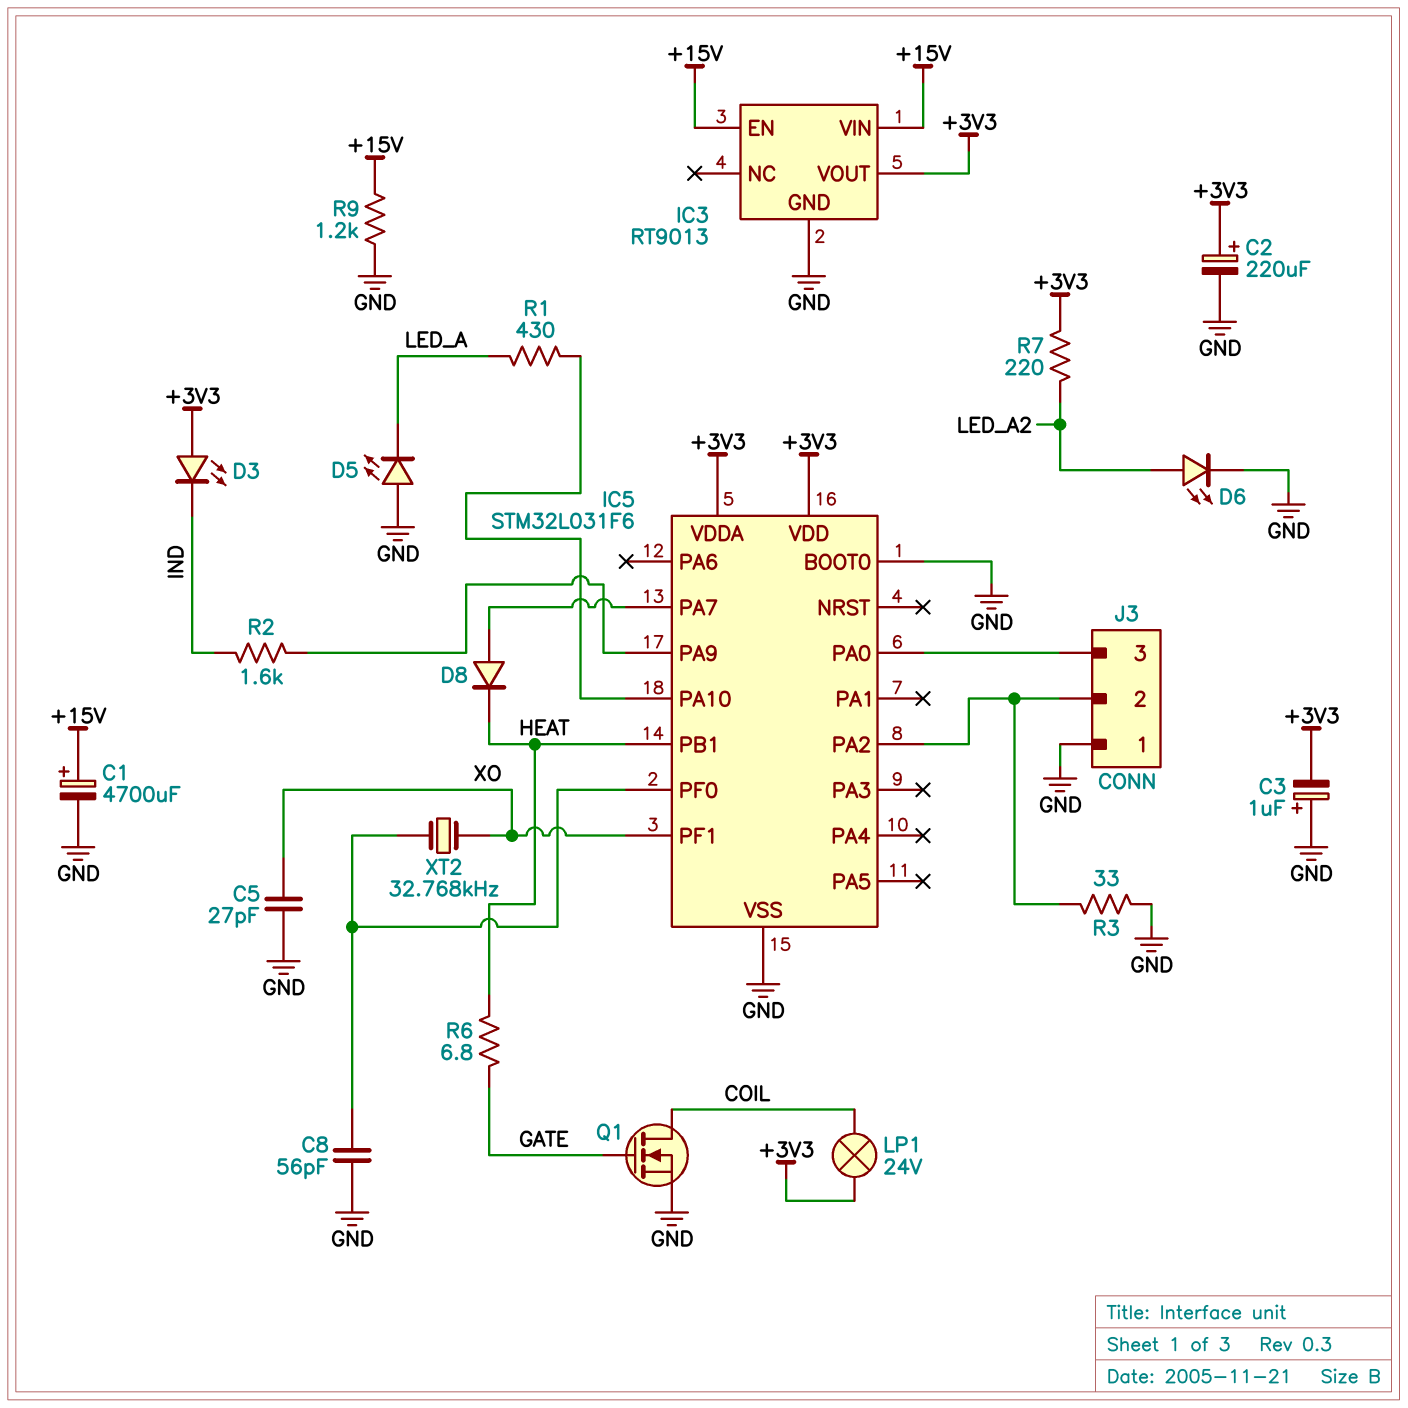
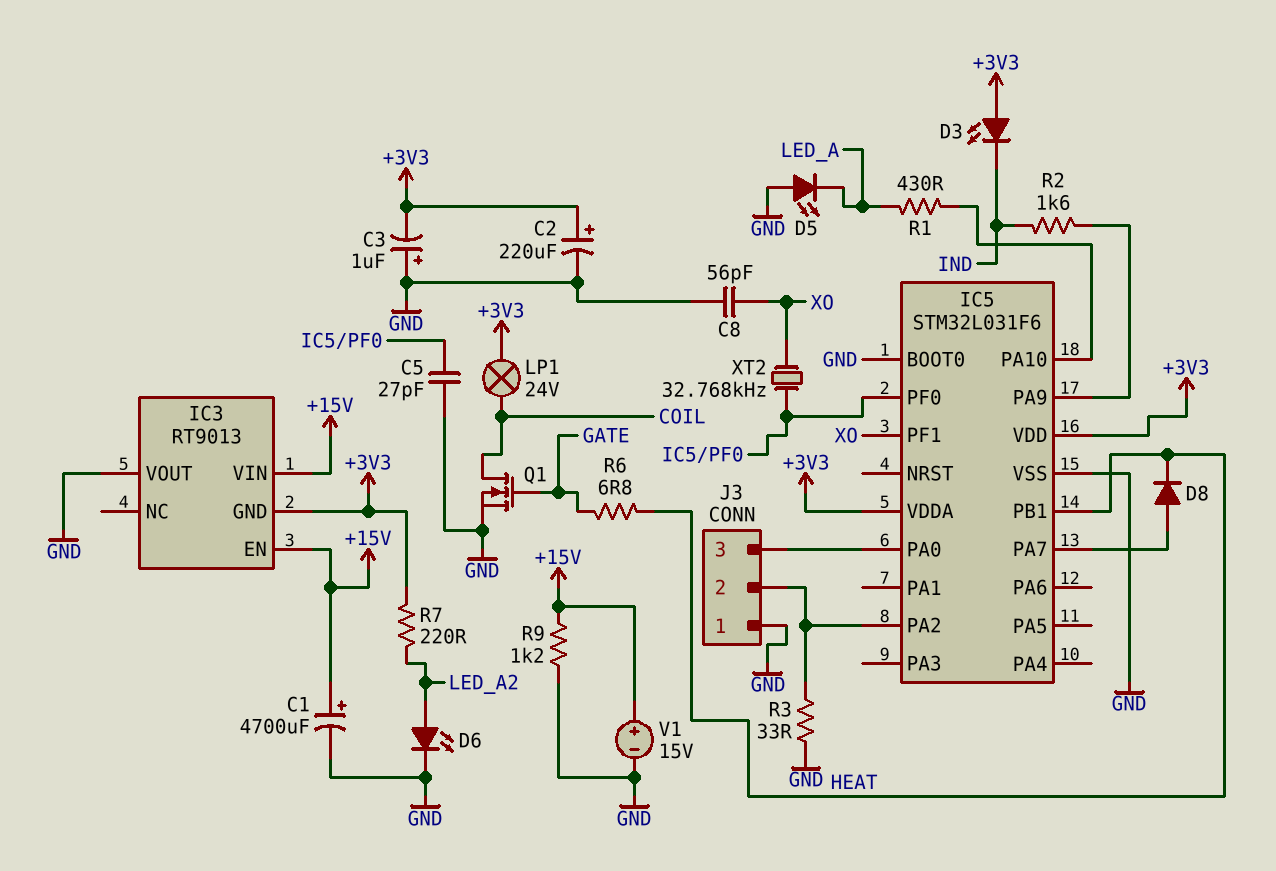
C5: 27pF (GND, XO) -> 27pF (GND, IC5/PF0)
C8: 56pF (GND, IC5/PF0) -> 56pF (GND, XO)
IC3 pin GND: GND -> +3V3
IC3 pin VOUT: +3V3 -> GND
V1: none -> 15V (plus +15V, minus GND)

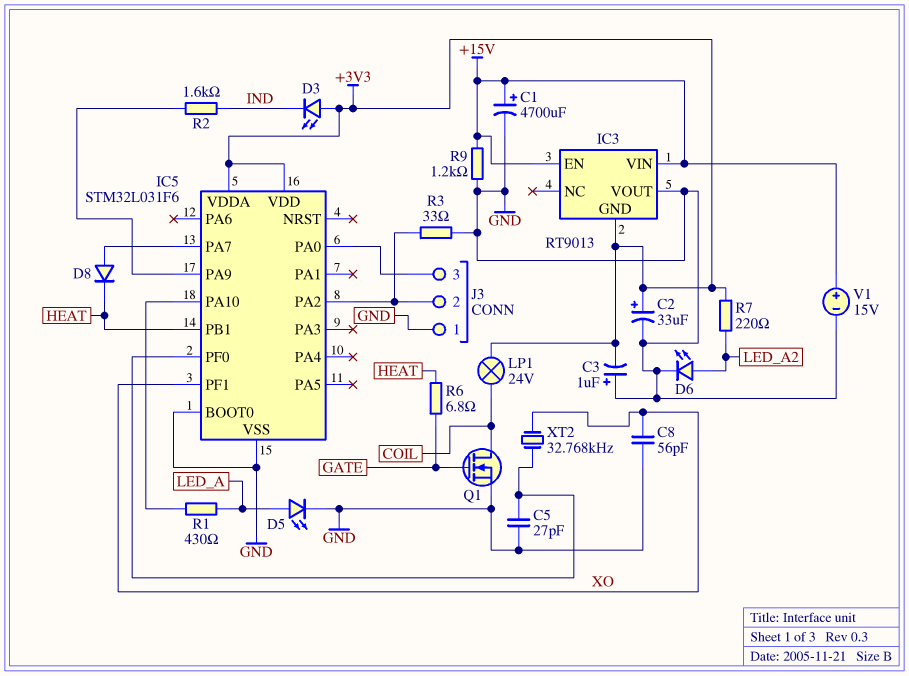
C2: 220uF (plus +3V3, minus GND) -> 33uF (plus +3V3, minus GND)
D5: LED (A GND, K LED_A) -> LED (A LED_A, K GND)

